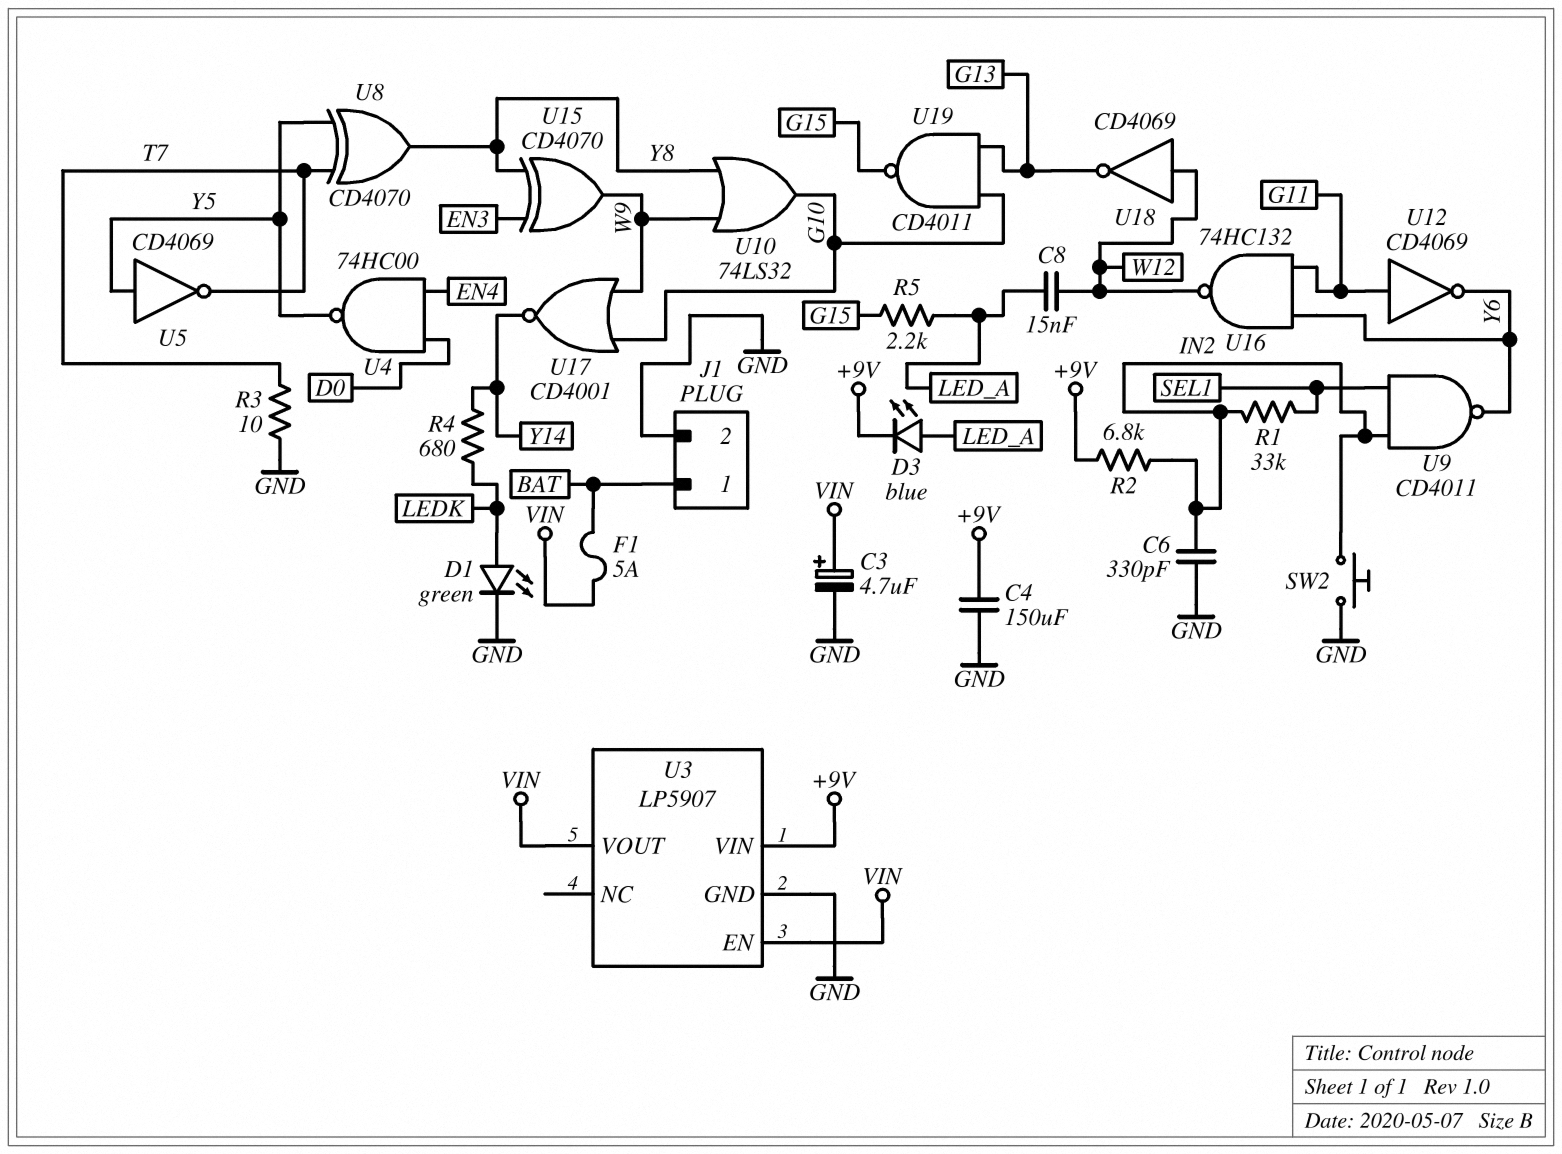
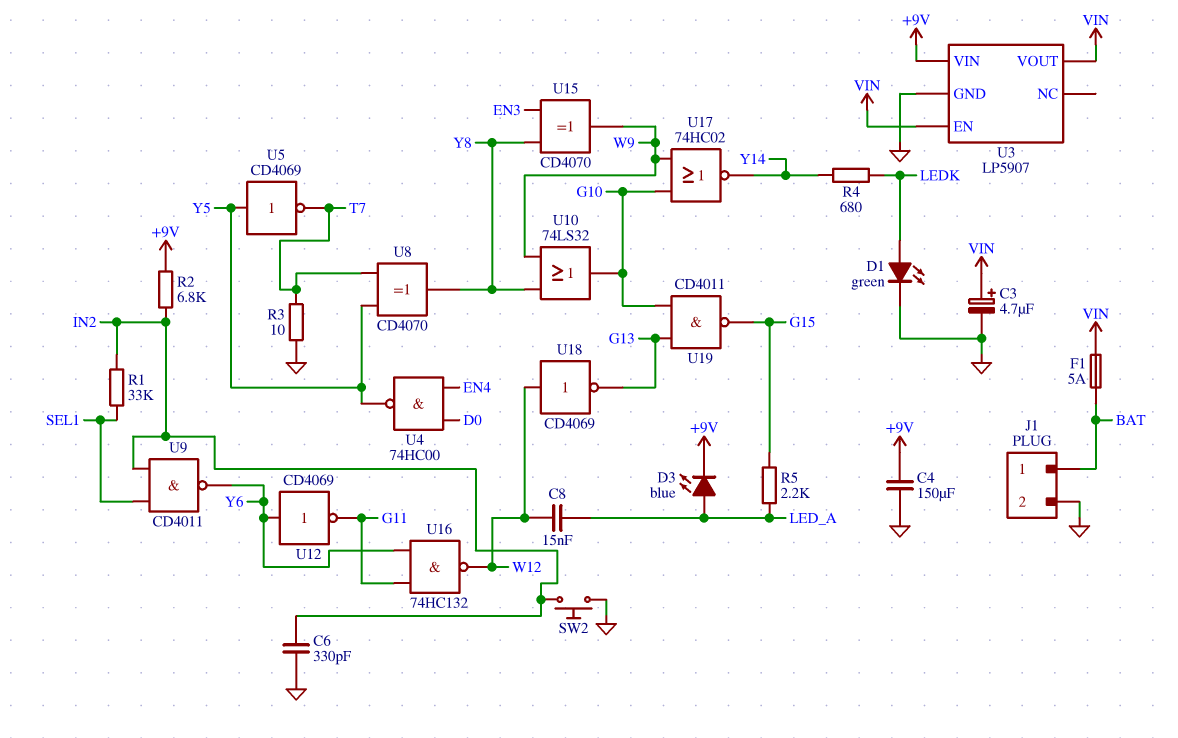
U12: NOT CD4069 (in G11, out Y6) -> NOT CD4069 (in Y6, out G11)
U17: NOR CD4001 (in G10, in W9, out Y14) -> NOR 74HC02 (in G10, in W9, out Y14)

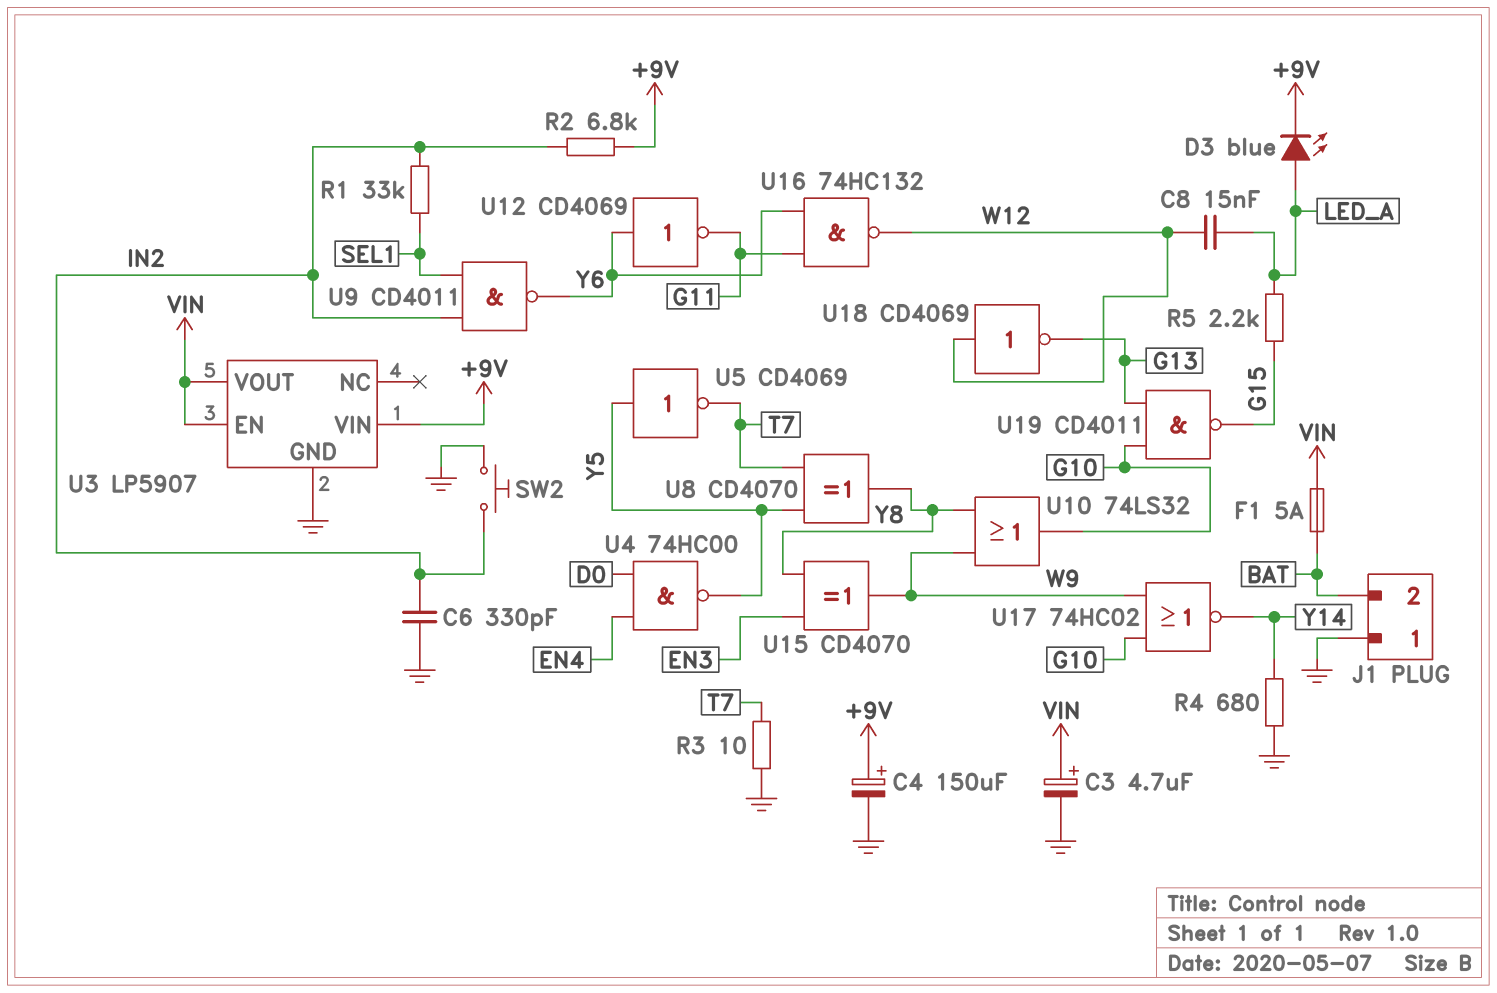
C4: 150uF (+9V, GND) -> 150uF (plus +9V, minus GND)
D1: LED green (A LEDK, K GND) -> none
J1 pin 1: BAT -> GND
J1 pin 2: GND -> BAT
R4: 680 (LEDK, Y14) -> 680 (GND, Y14)

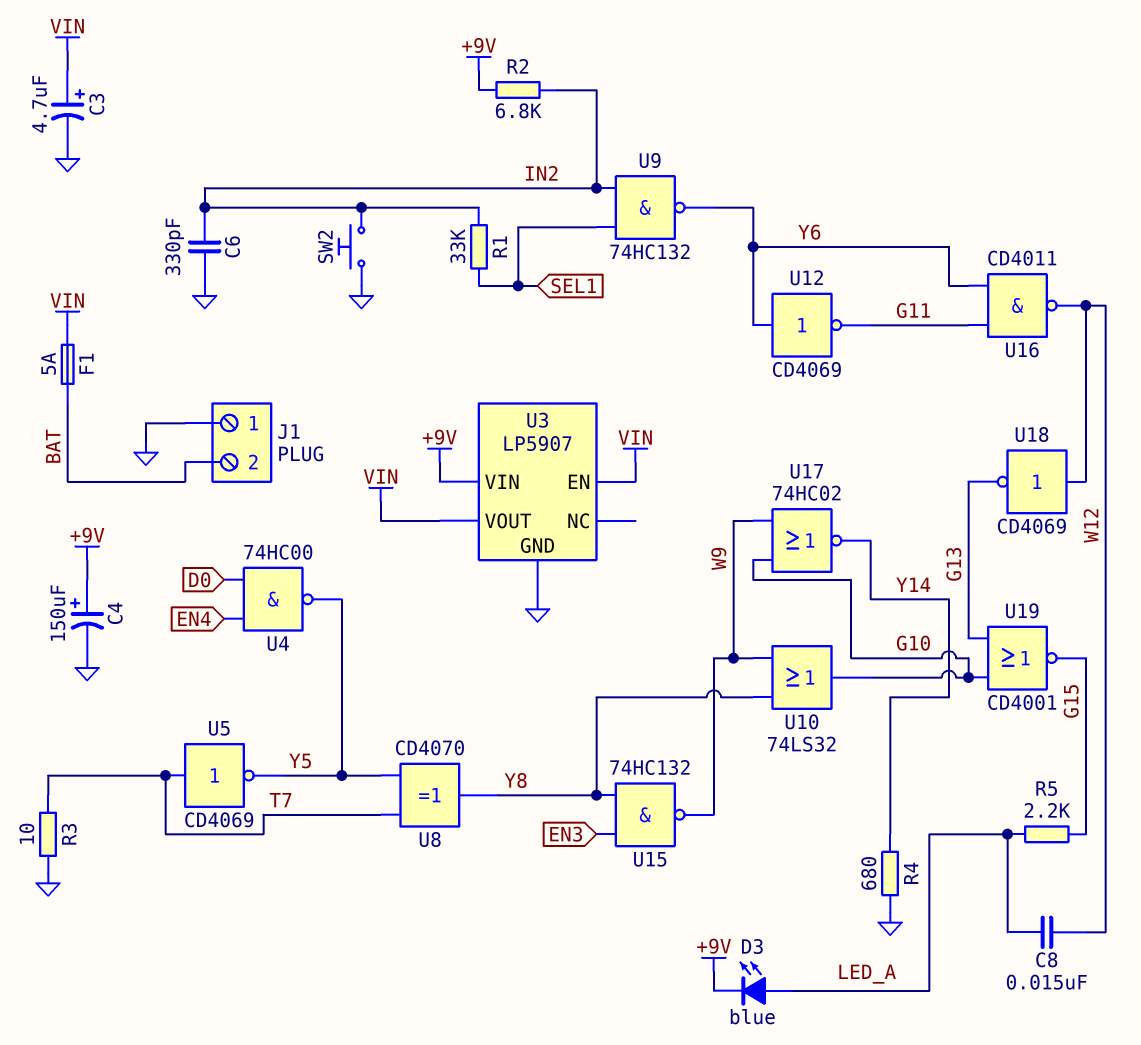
U5: NOT CD4069 (in Y5, out T7) -> NOT CD4069 (in T7, out Y5)
U9: NAND CD4011 (in IN2, in SEL1, out Y6) -> NAND 74HC132 (in IN2, in SEL1, out Y6)
U15: XOR CD4070 (in EN3, in Y8, out W9) -> NAND 74HC132 (in EN3, in Y8, out W9)
U16: NAND 74HC132 (in G11, in Y6, out W12) -> NAND CD4011 (in G11, in Y6, out W12)
U19: NAND CD4011 (in G10, in G13, out G15) -> NOR CD4001 (in G10, in G13, out G15)

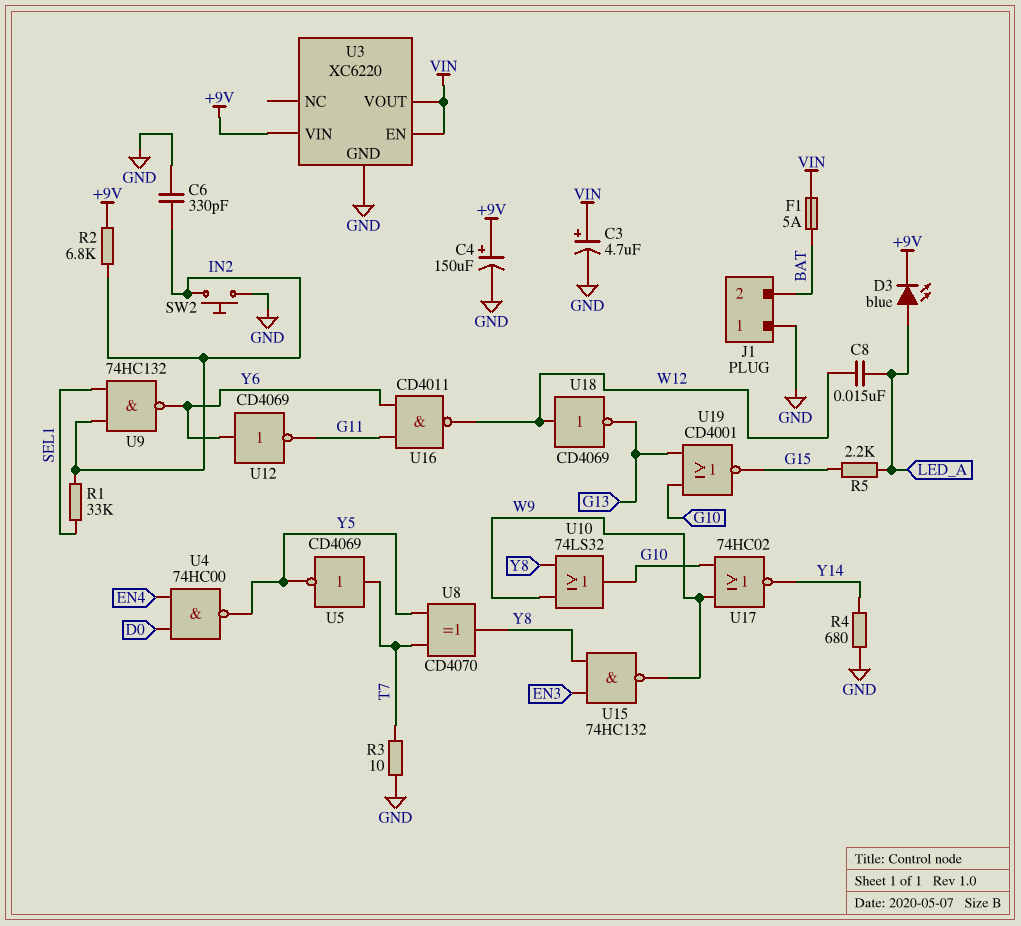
U3: LP5907 -> XC6220

